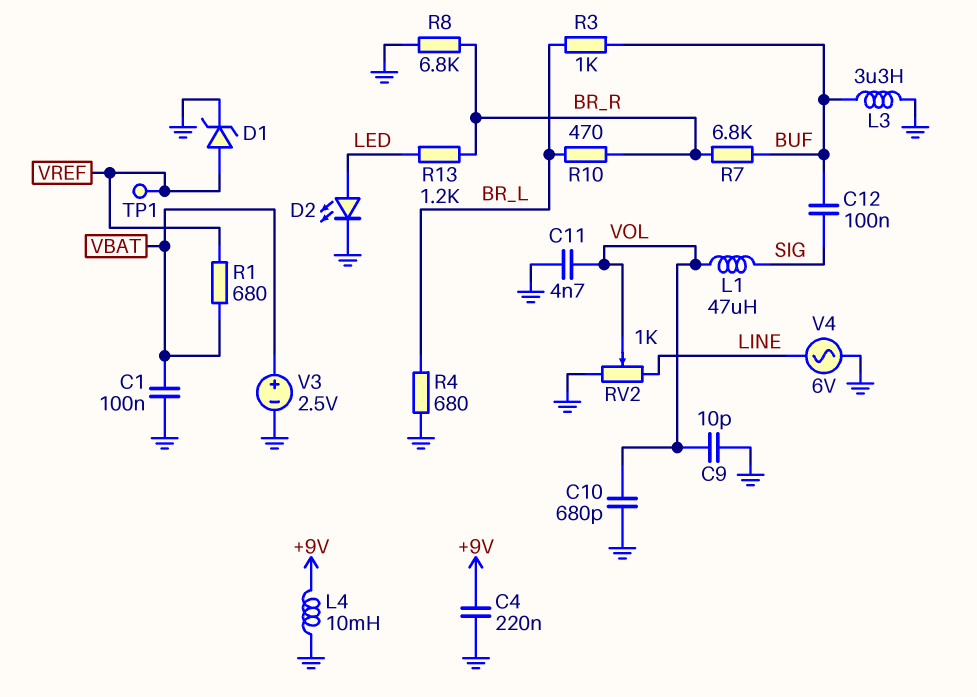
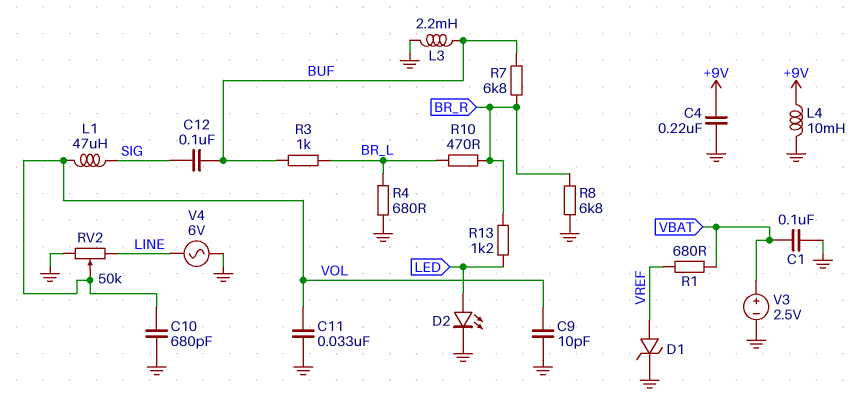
C11: 4.7nF (GND, VOL) -> 33nF (GND, VOL)
L3: 3.3uH (BUF, GND) -> 2.2mH (BUF, GND)
RV2: 1k (GND, LINE, wiper VOL) -> 50k (GND, LINE, wiper VOL)
TP1: test point (VREF) -> none

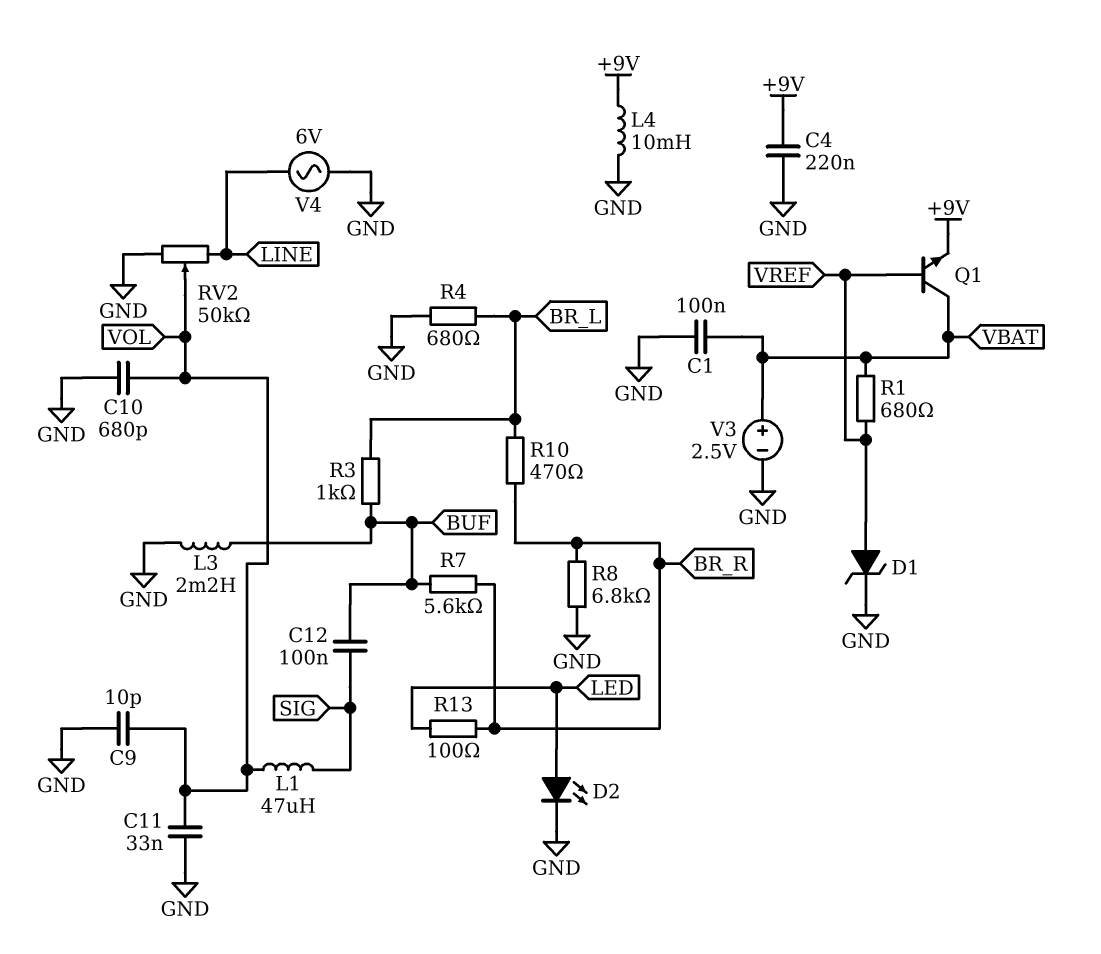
Q1: none -> NPN (B VREF, C VBAT, E +9V)
R7: 6.8k (BR_R, BUF) -> 5.6k (BR_R, BUF)
R13: 1.2k (BR_R, LED) -> 100 (BR_R, LED)

